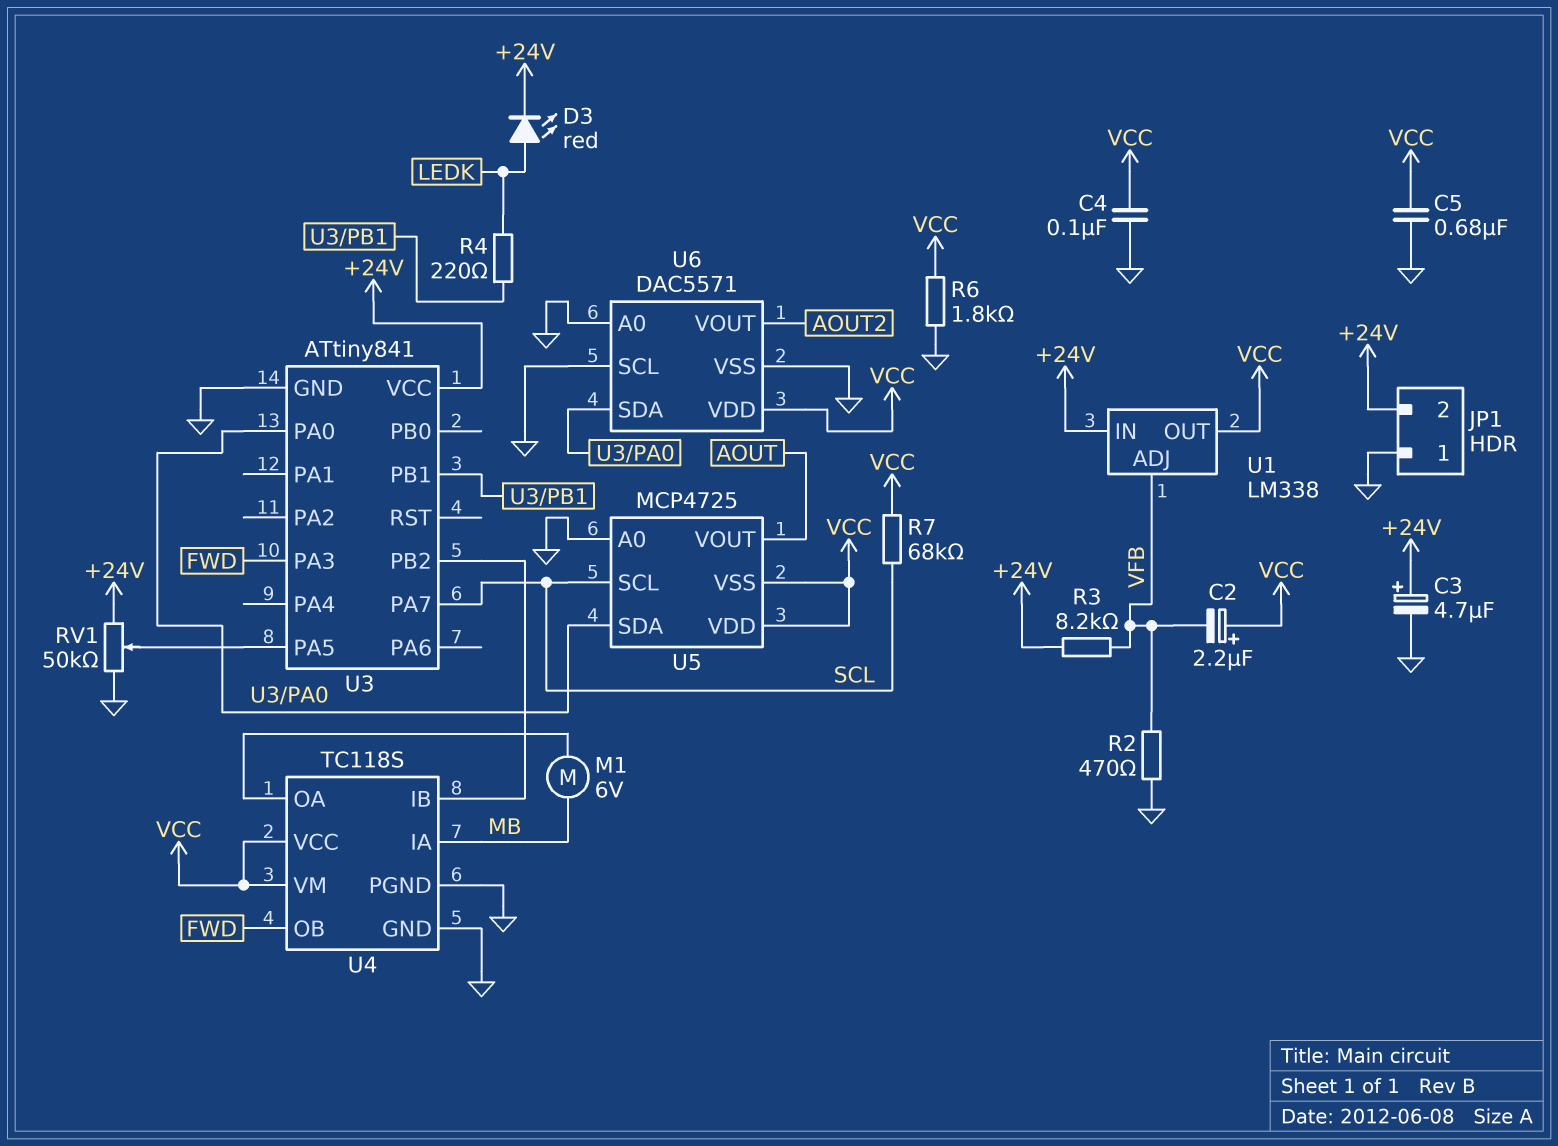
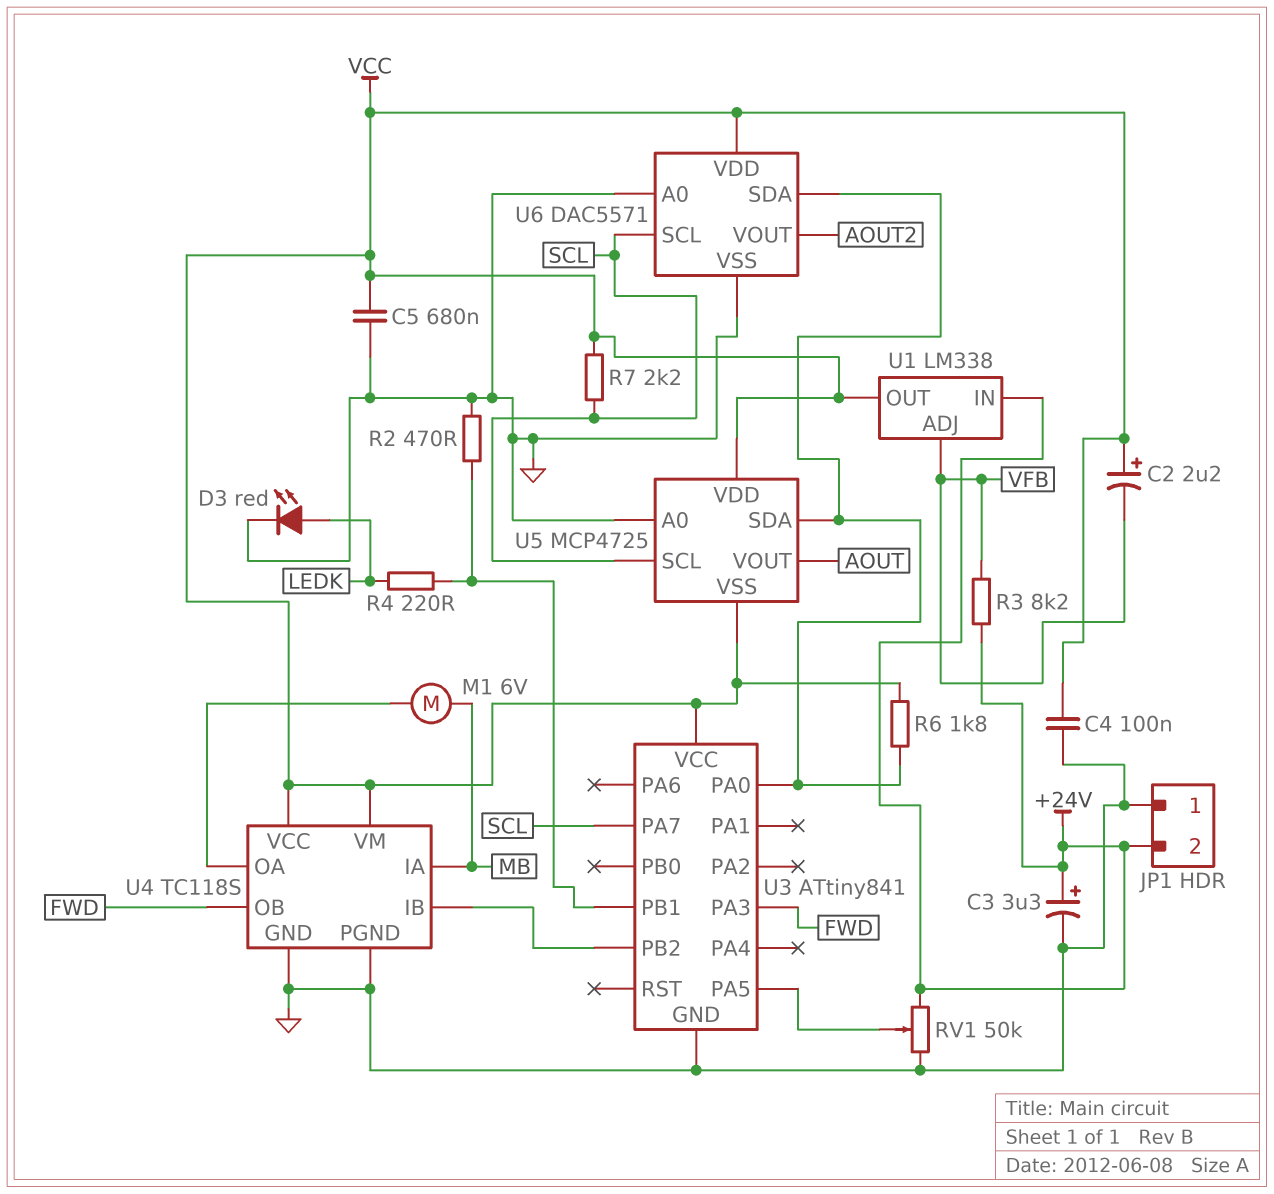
C3: 4.7uF (plus +24V, minus GND) -> 3.3uF (plus +24V, minus GND)
D3: LED red (A LEDK, K +24V) -> LED red (A LEDK, K GND)
R2: 470 (GND, VFB) -> 470 (GND, U3/PB1)
R6: 1.8k (GND, VCC) -> 1.8k (U3/PA0, VCC)
R7: 68k (SCL, VCC) -> 2.2k (SCL, VCC)
U3 pin VCC: +24V -> VCC
U6 pin SCL: GND -> SCL

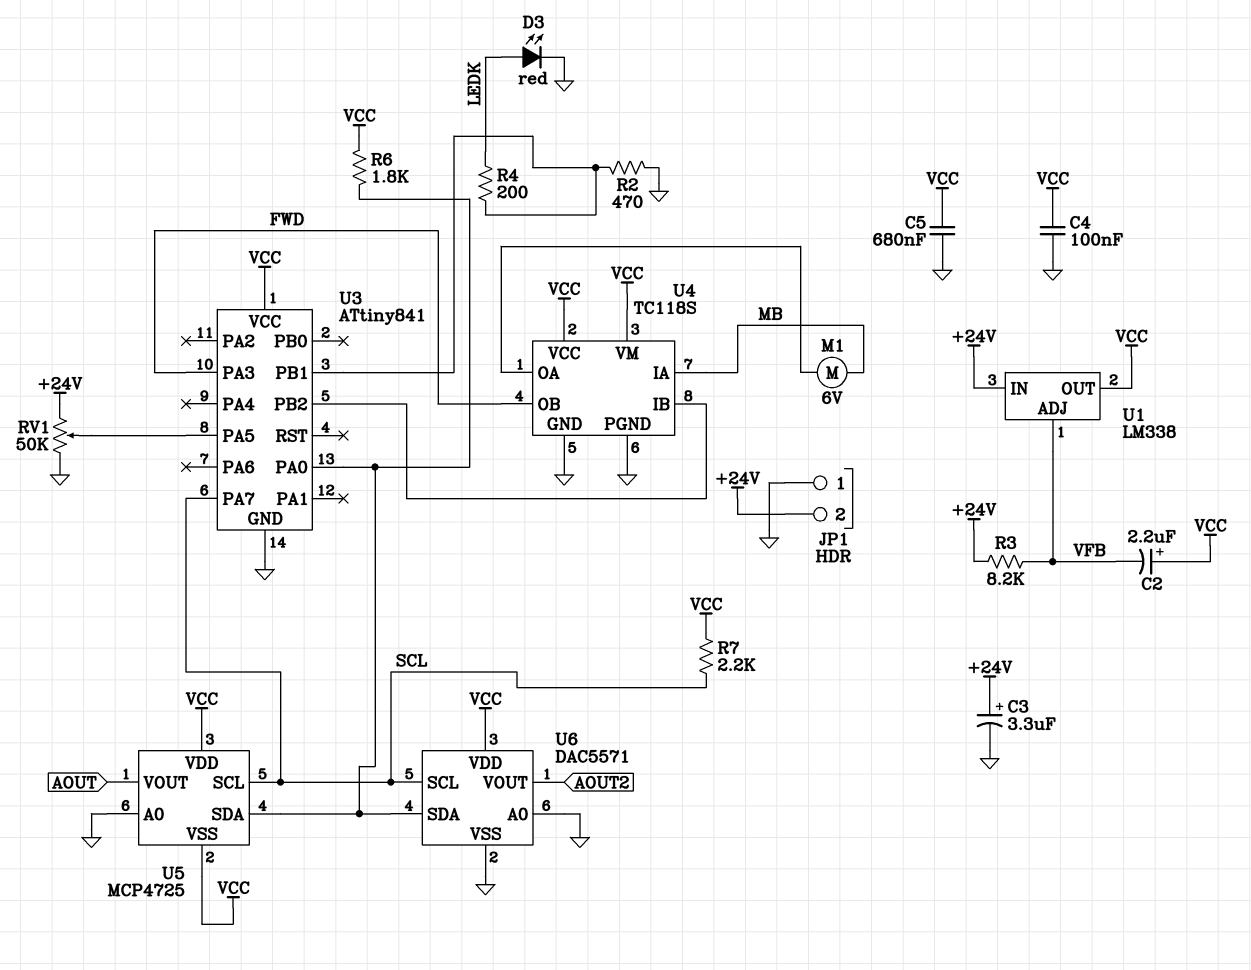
R4: 220 (LEDK, U3/PB1) -> 200 (LEDK, U3/PB1)

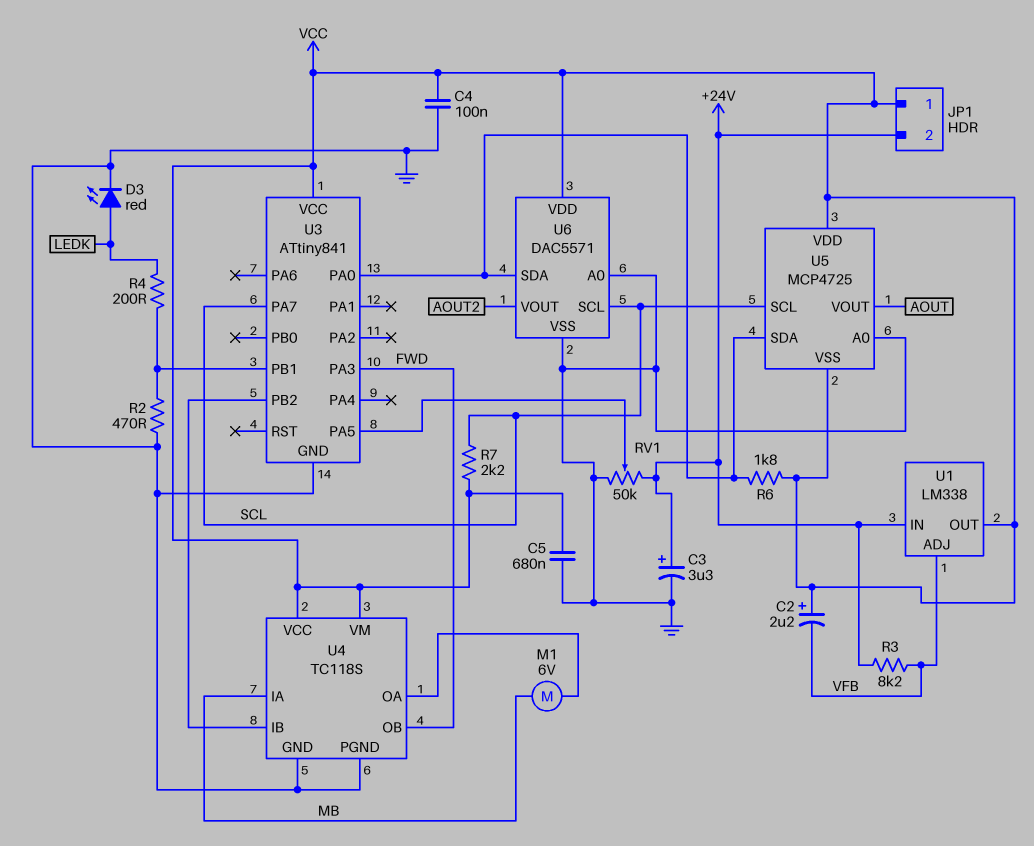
JP1 pin 1: GND -> VCC

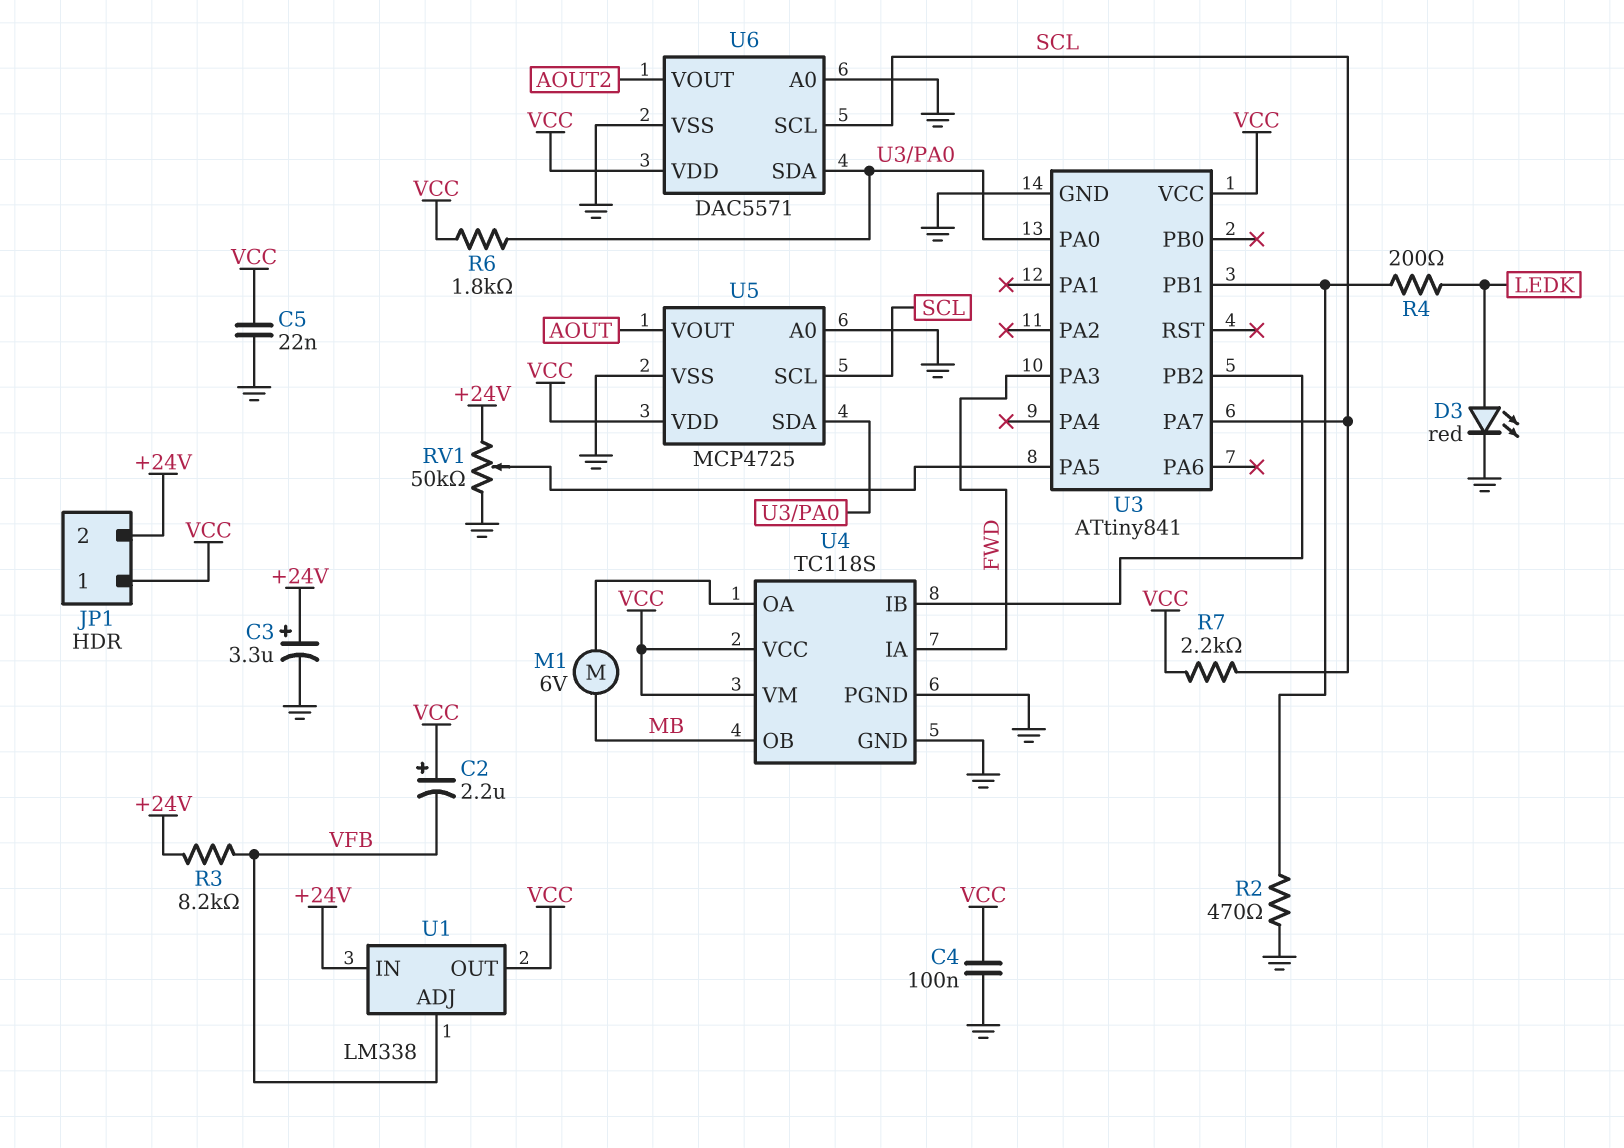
C5: 680nF (GND, VCC) -> 22nF (GND, VCC)
U4 pin IA: MB -> FWD
U4 pin OB: FWD -> MB
U5 pin VSS: VCC -> GND

